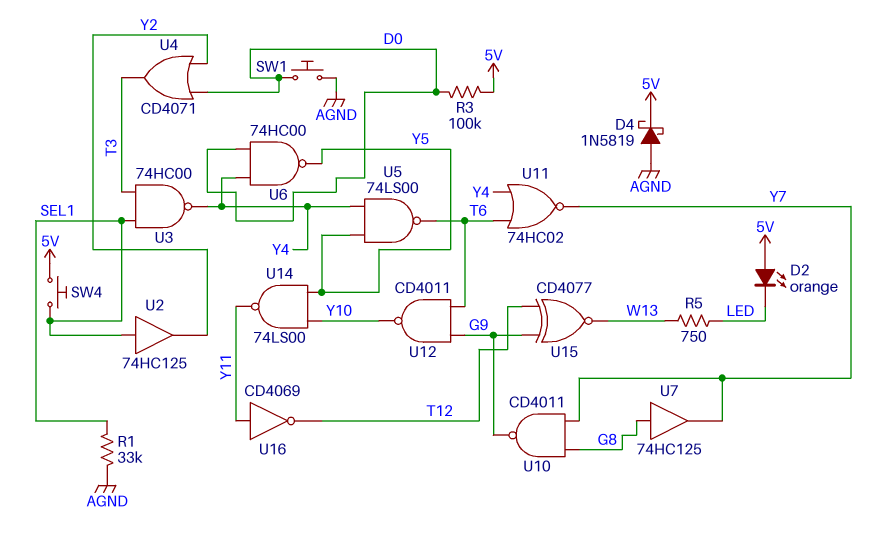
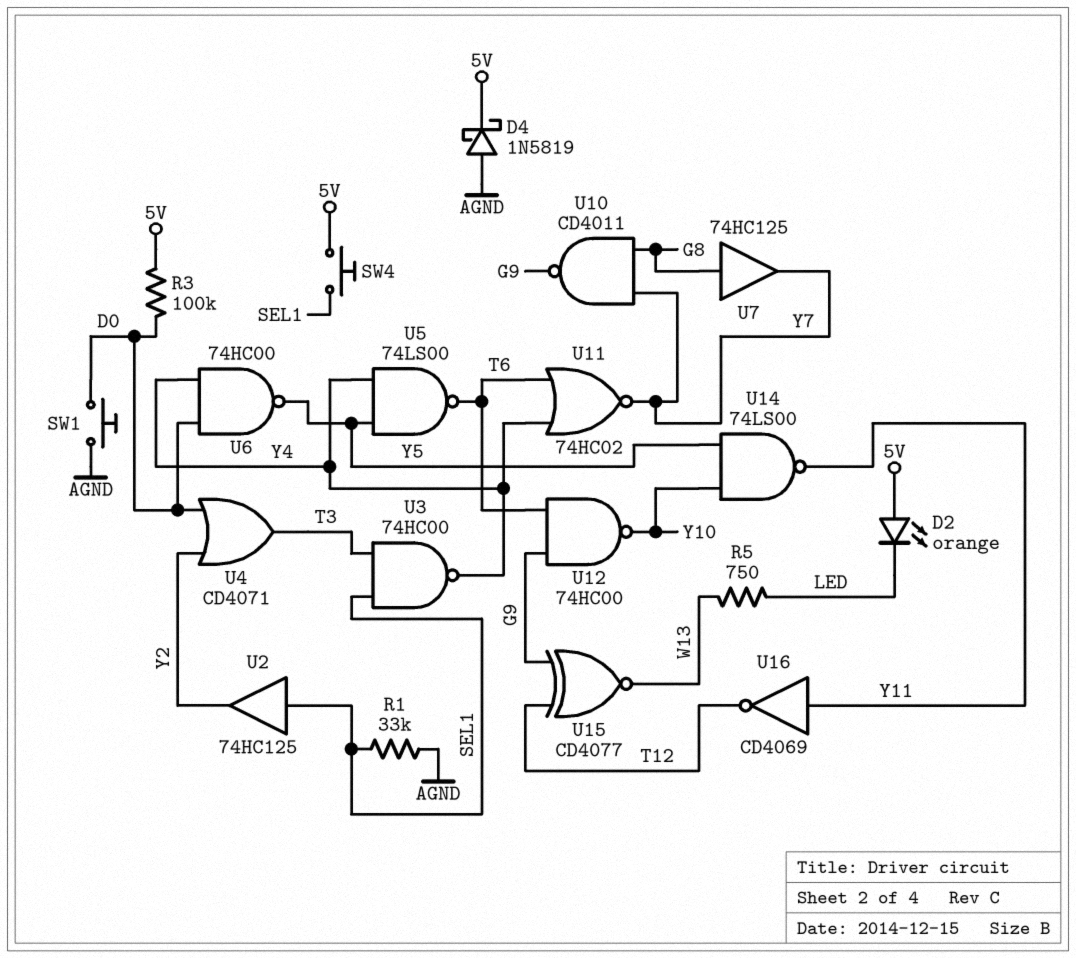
U12: NAND CD4011 (in G9, in T6, out Y10) -> NAND 74HC00 (in G9, in T6, out Y10)

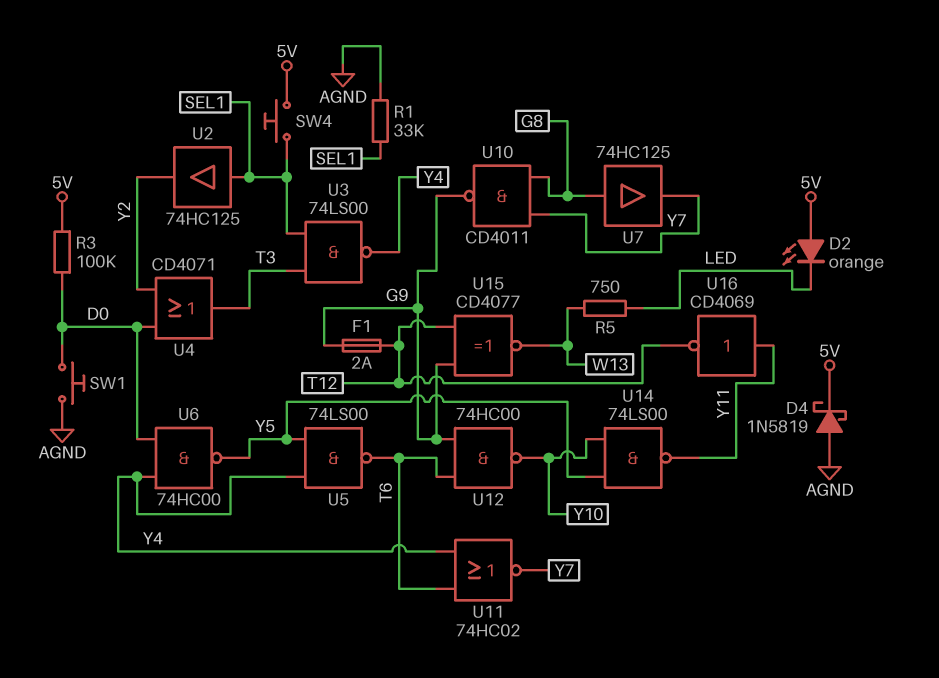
F1: none -> 2A (G9, T12)
U3: NAND 74HC00 (in SEL1, in T3, out Y4) -> NAND 74LS00 (in SEL1, in T3, out Y4)

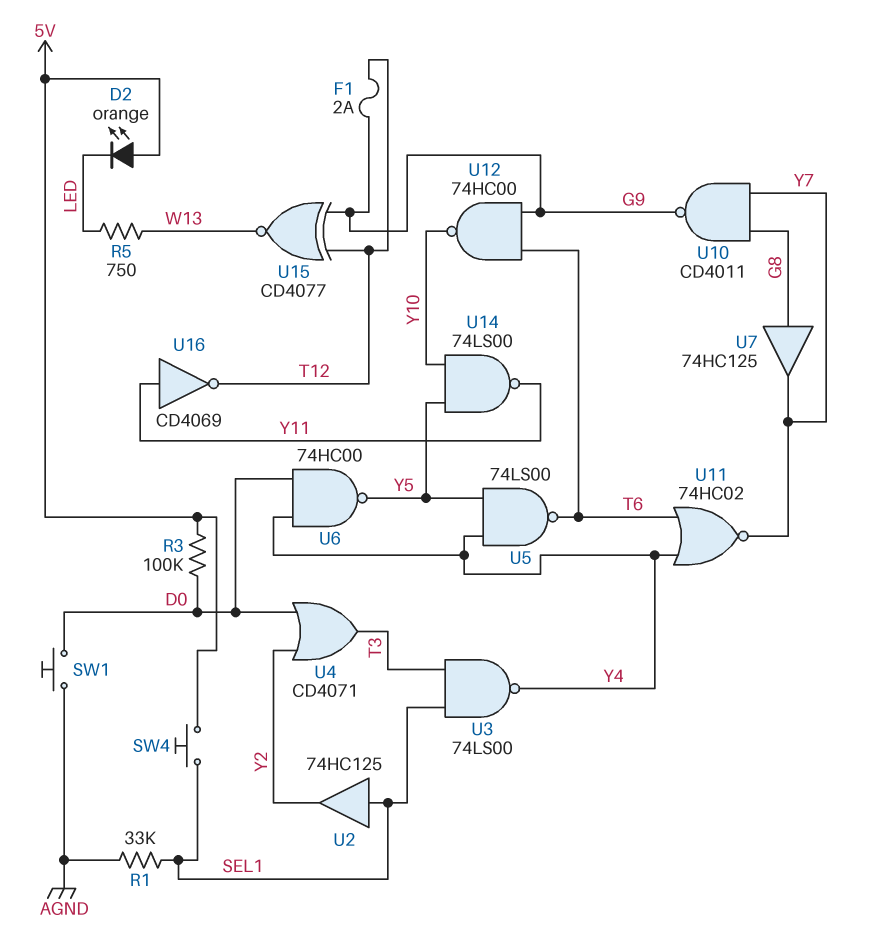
D4: schottky 1N5819 (A AGND, K 5V) -> none

